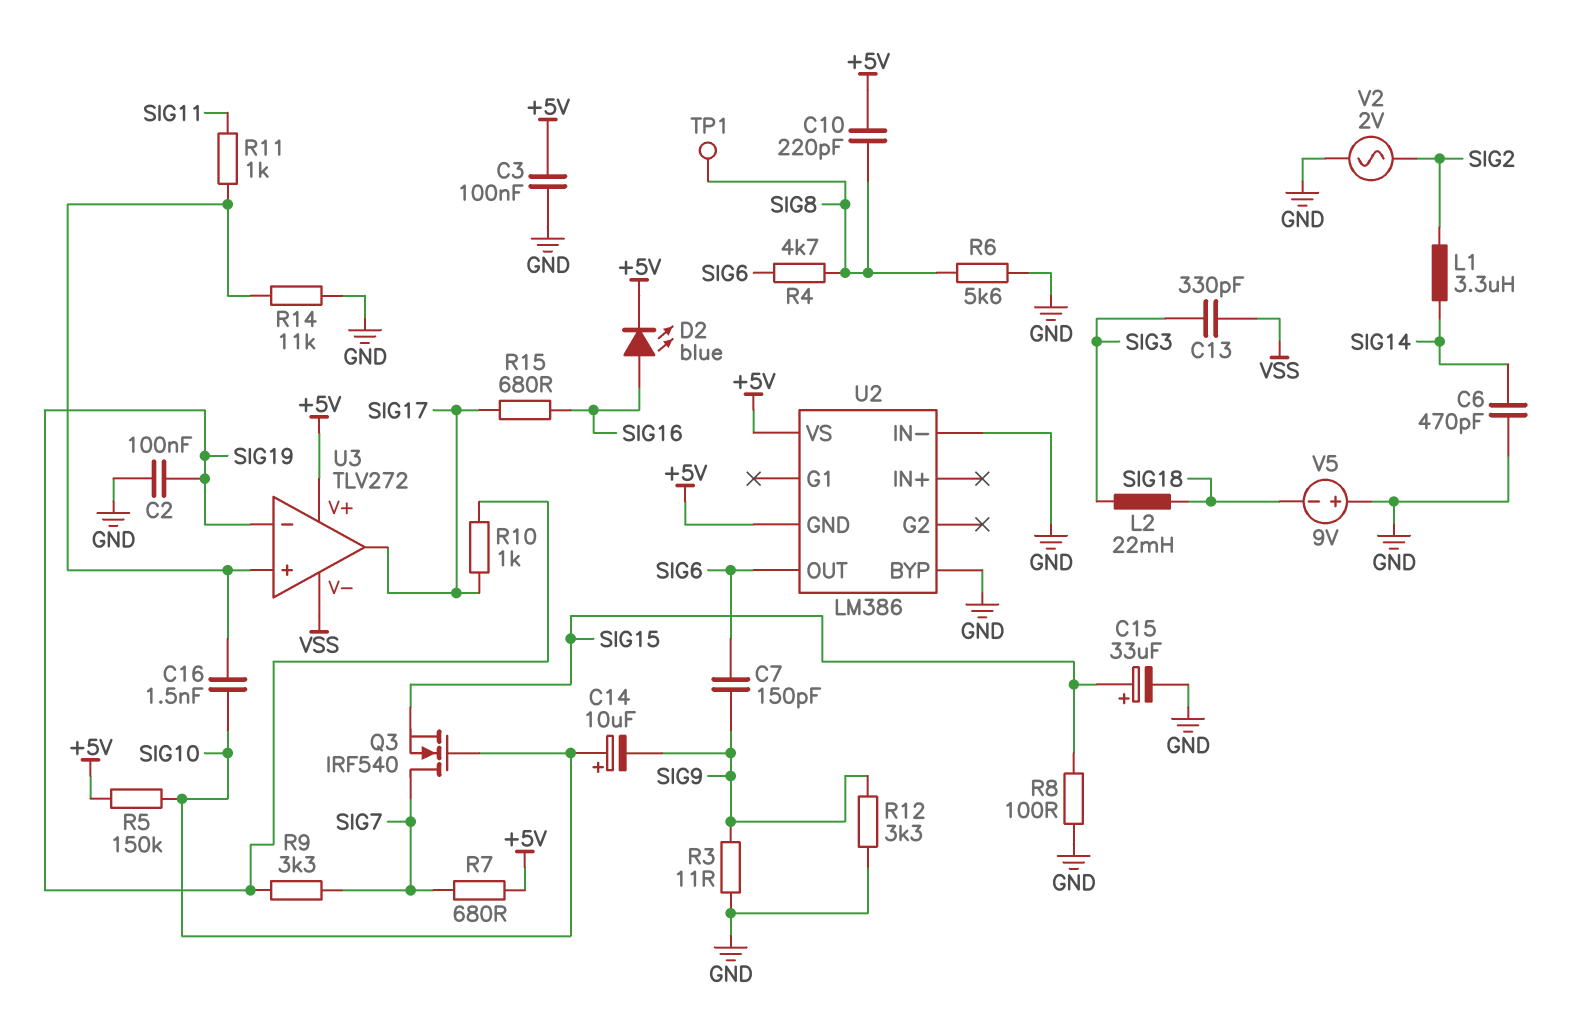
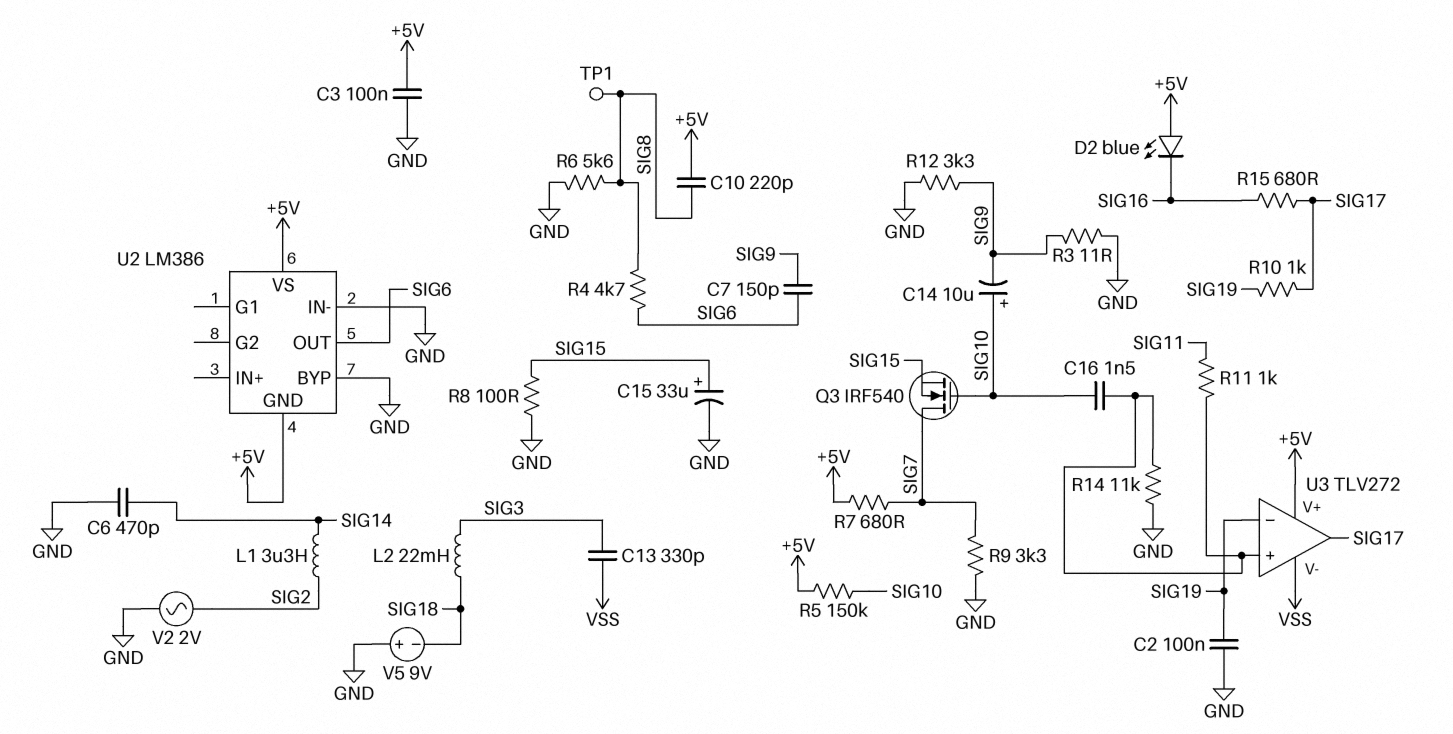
D2: LED blue (A SIG16, K +5V) -> LED blue (A +5V, K SIG16)
R9: 3.3k (SIG7, SIG19) -> 3.3k (GND, SIG7)

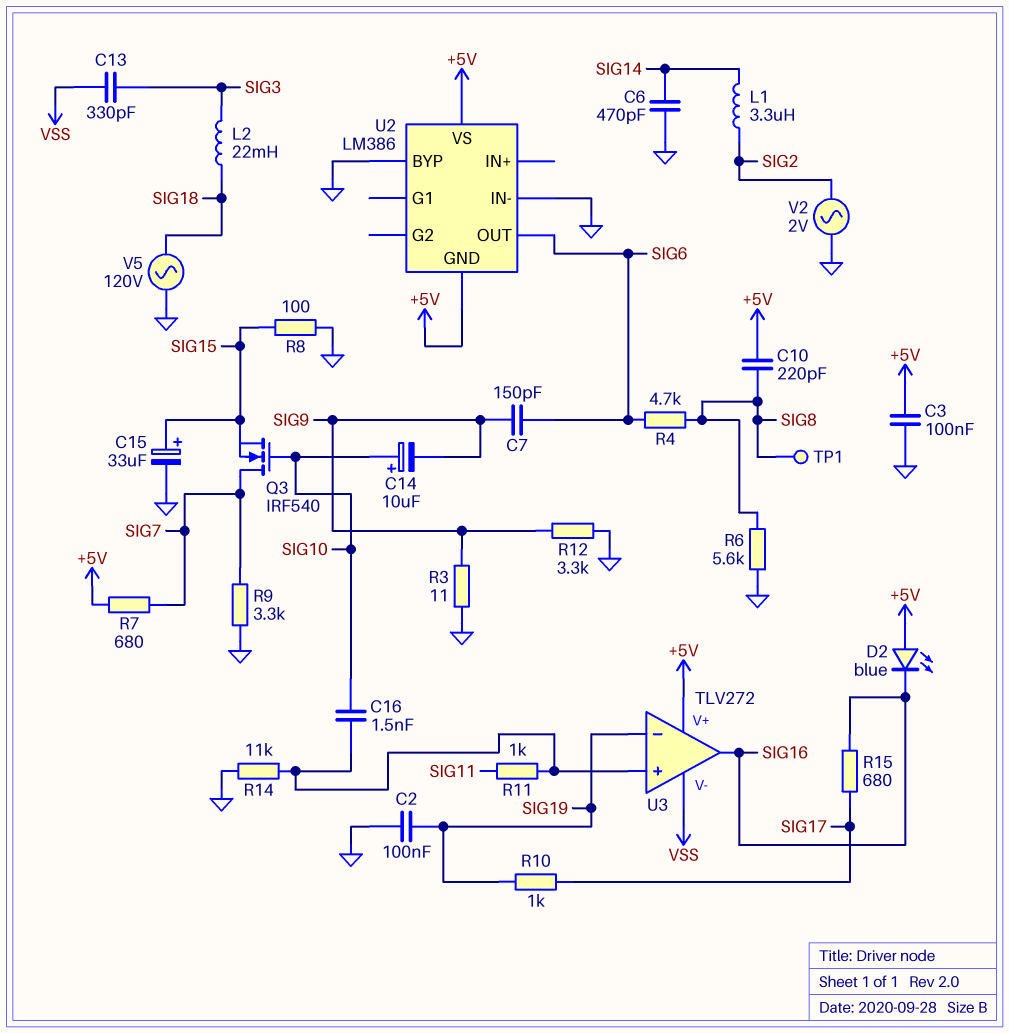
R5: 150k (+5V, SIG10) -> none
U3 pin out: SIG17 -> SIG16
V5: 9V (plus GND, minus SIG18) -> AC 120V (GND, SIG18)

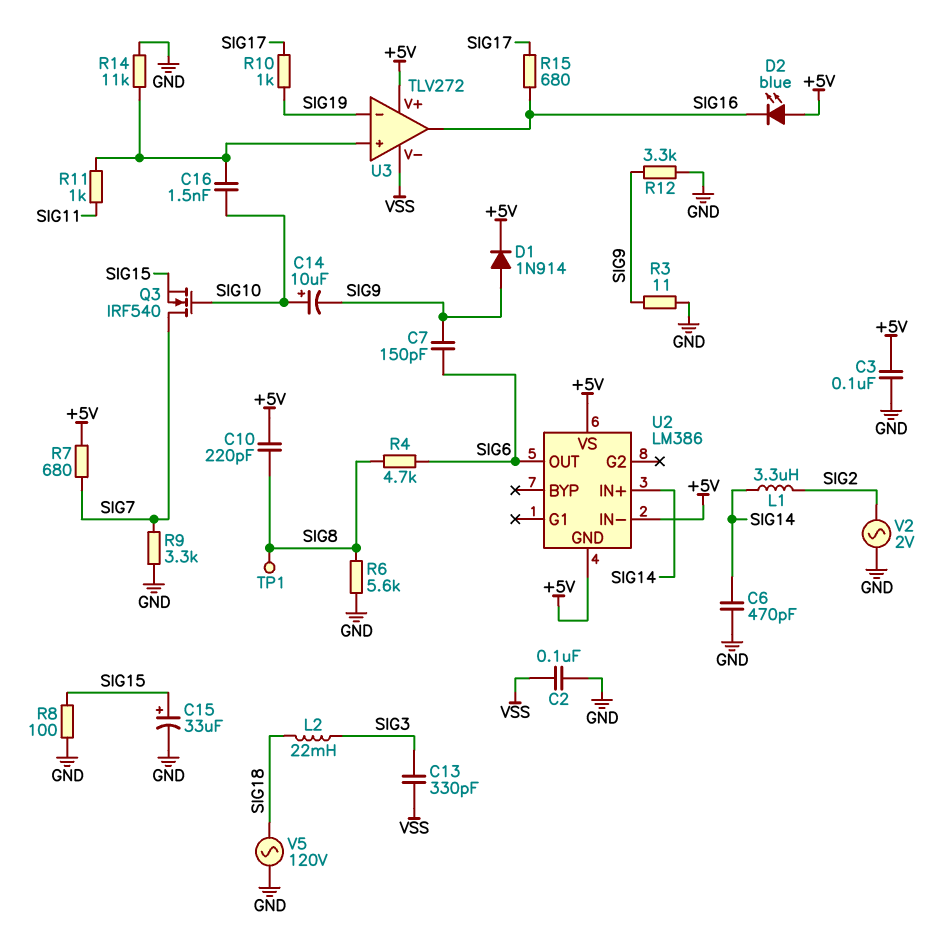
C2: 100nF (GND, SIG19) -> 100nF (GND, VSS)
D1: none -> diode 1N914 (A SIG9, K +5V)
U2 pin BYP: GND -> none
U2 pin IN+: none -> SIG14
U2 pin IN-: GND -> +5V

